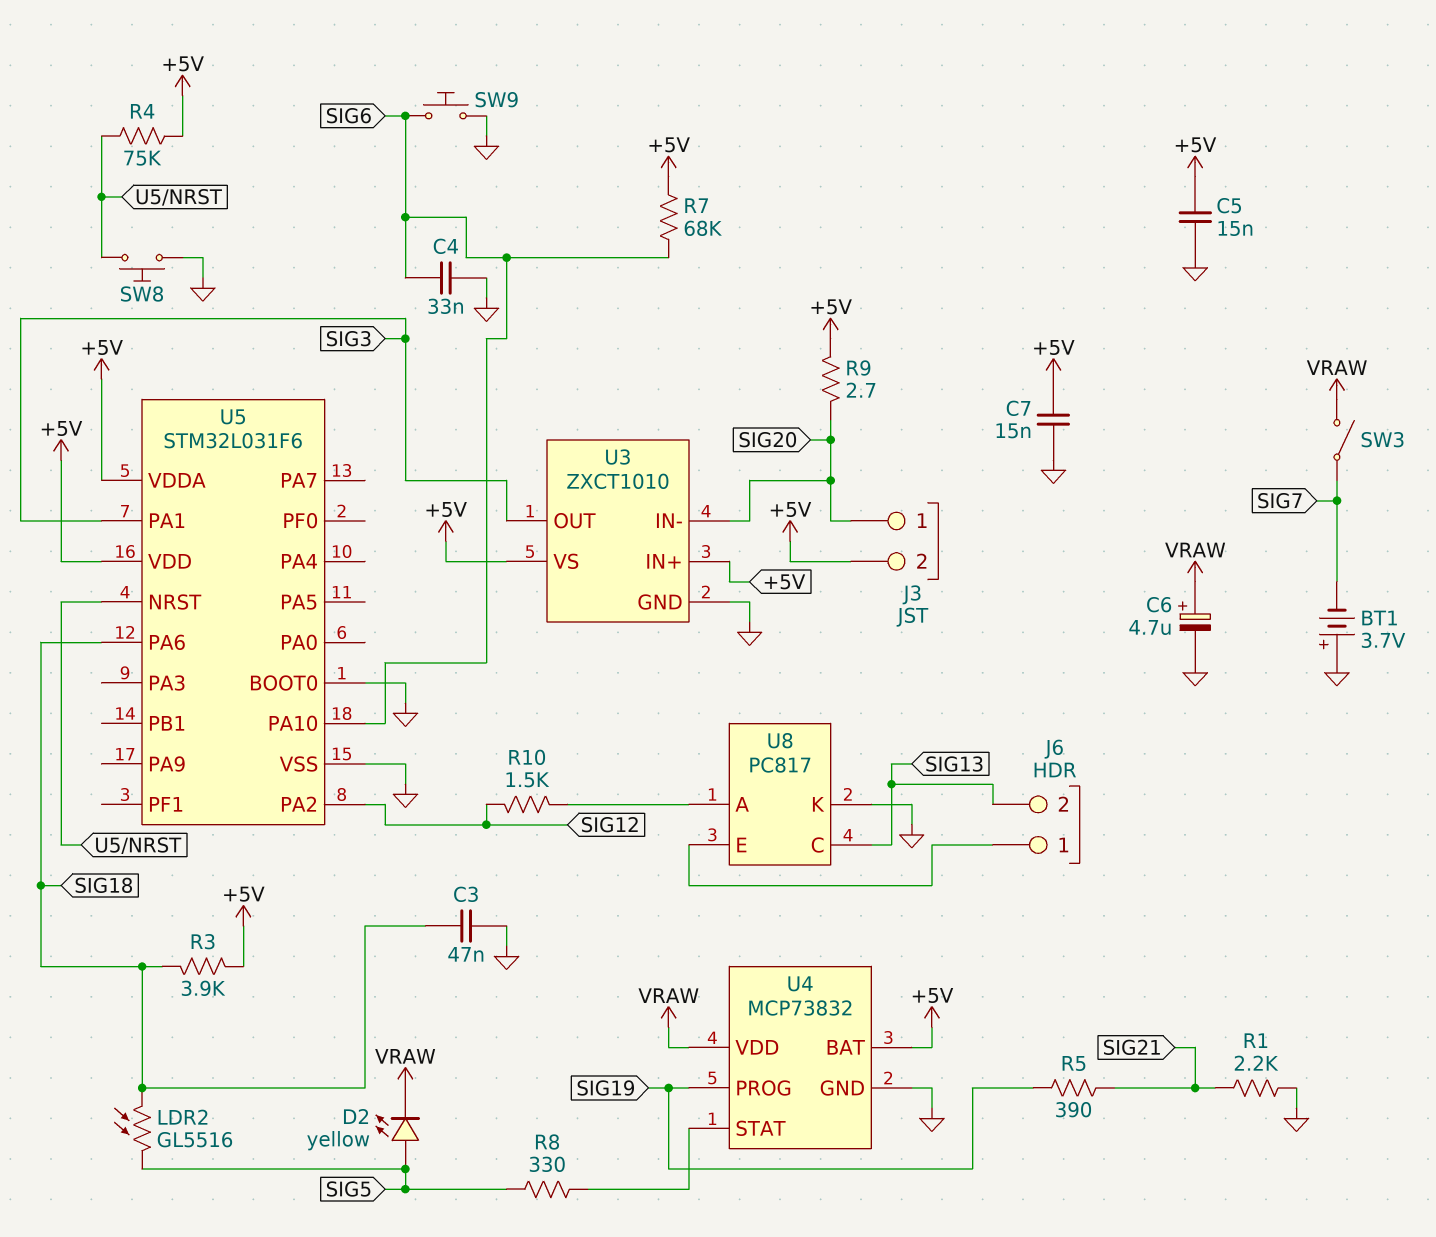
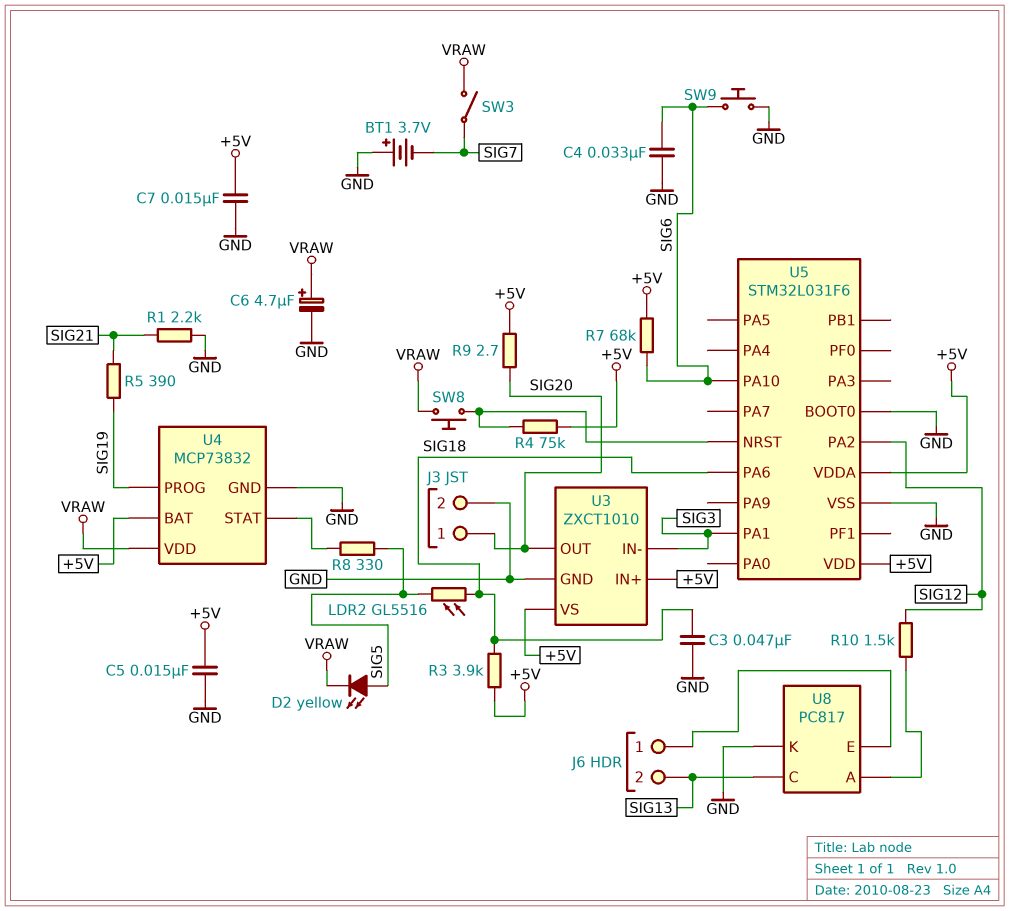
J3 pin 2: +5V -> GND
SW8: button (GND, U5/NRST) -> button (U5/NRST, VRAW)
U3 pin IN-: SIG20 -> SIG3
U3 pin OUT: SIG3 -> SIG20

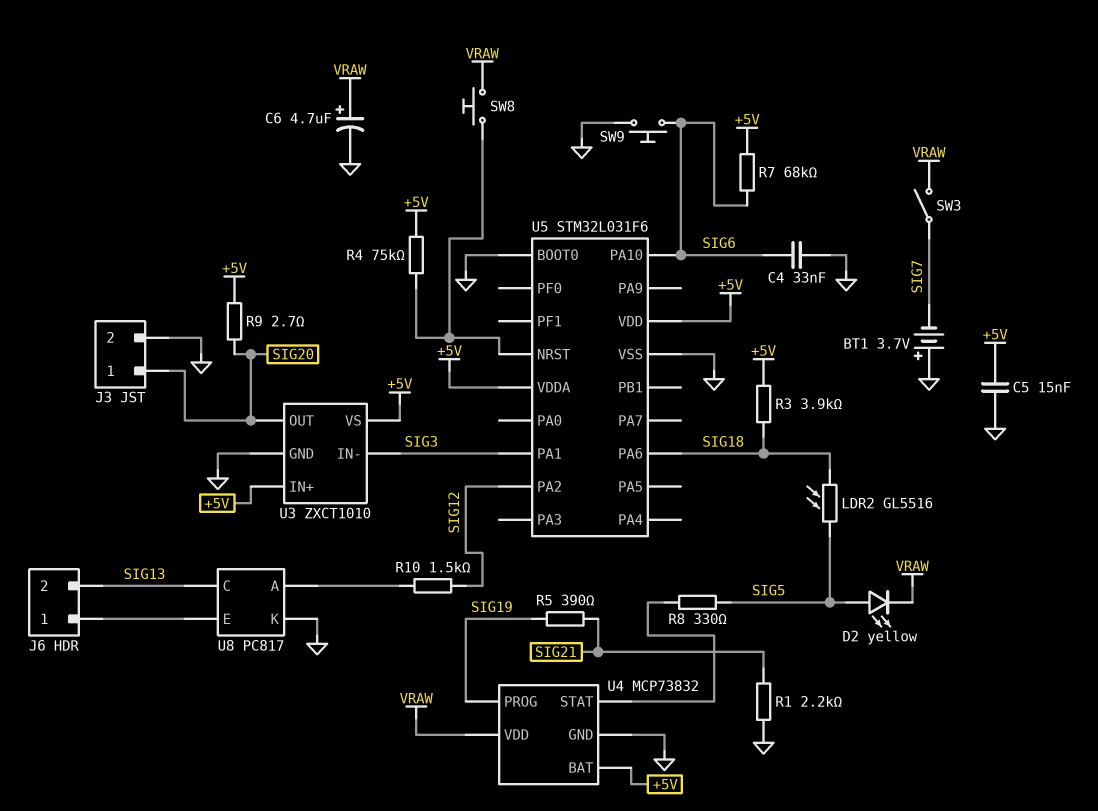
C3: 47nF (GND, SIG18) -> none
C7: 15nF (+5V, GND) -> none

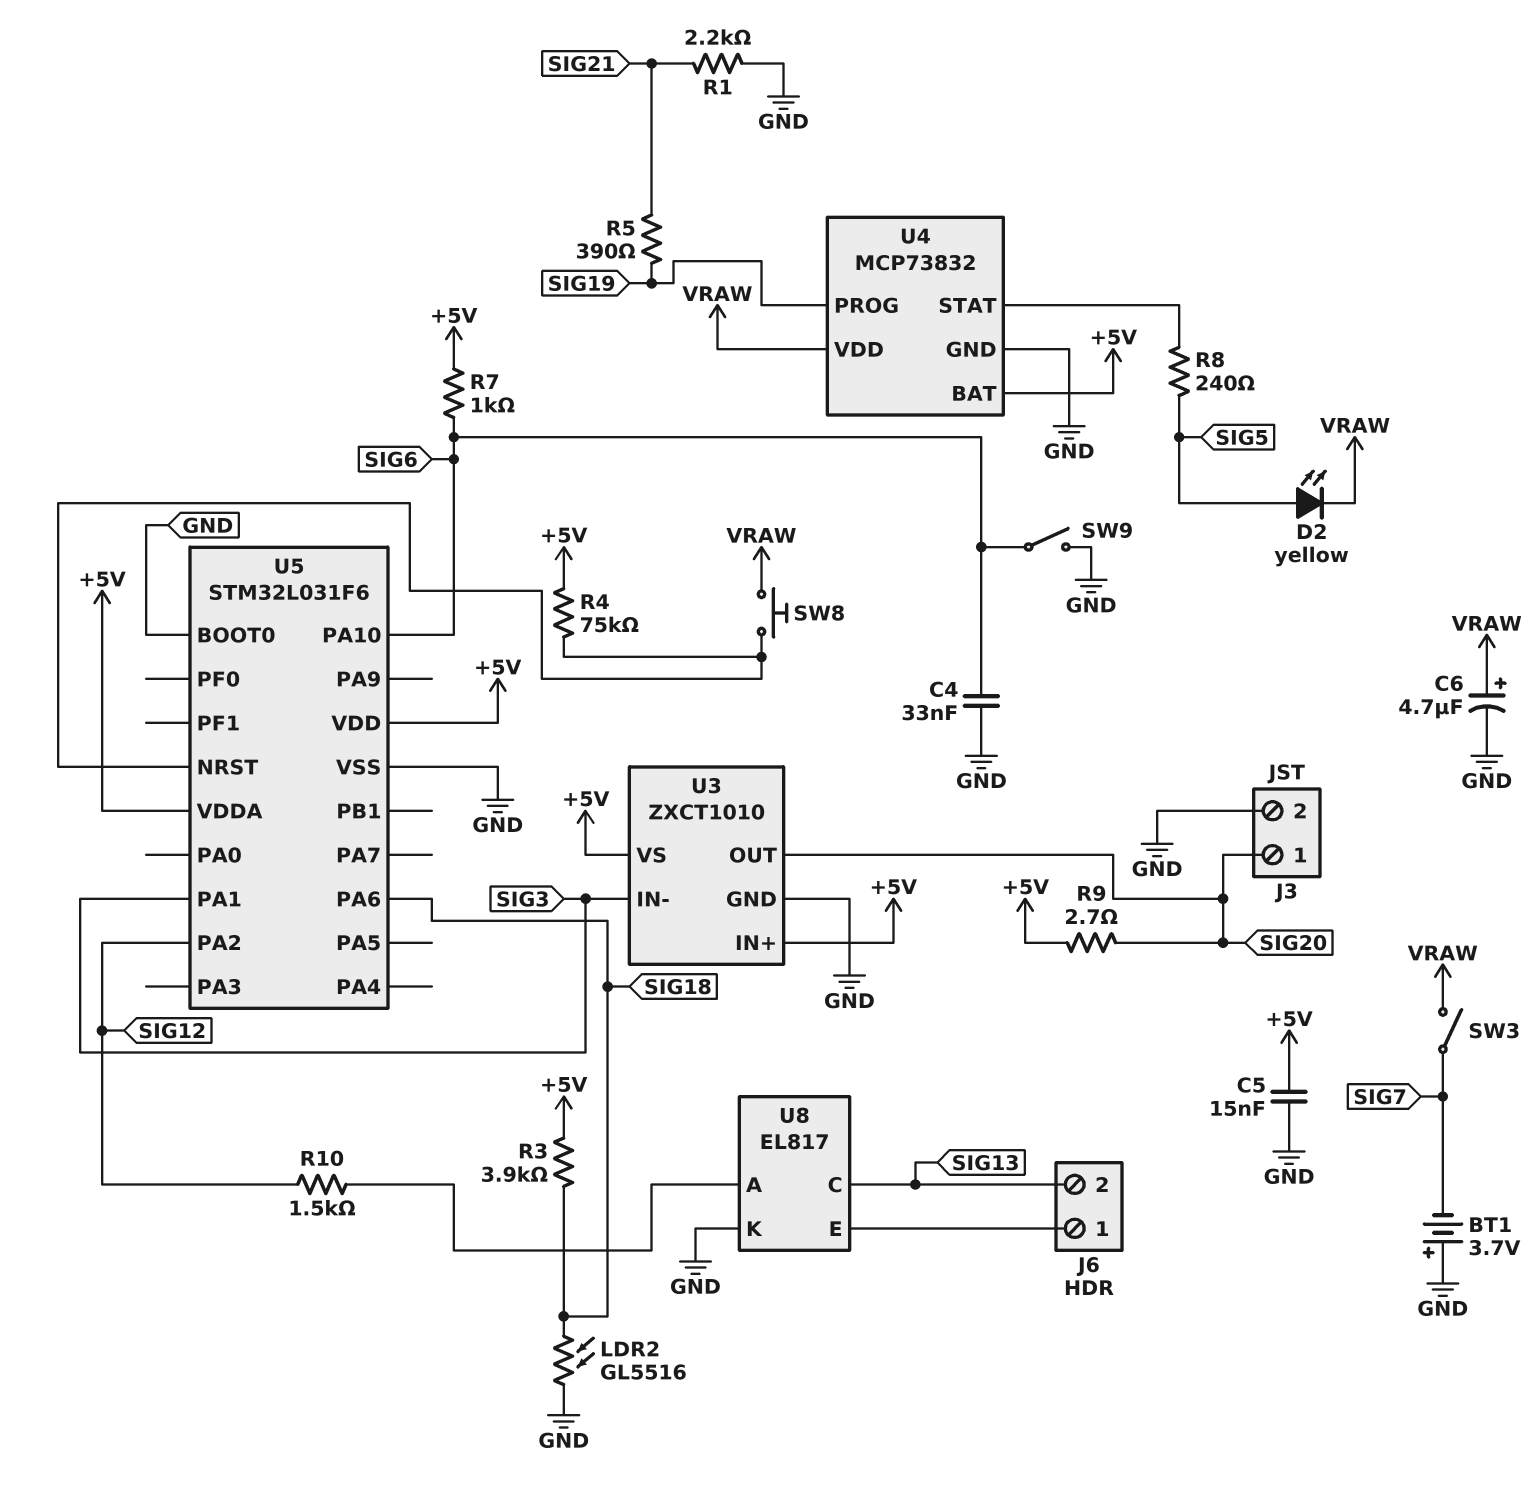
LDR2: GL5516 (SIG5, SIG18) -> GL5516 (GND, SIG18)
R7: 68k (+5V, SIG6) -> 1k (+5V, SIG6)
R8: 330 (SIG5, U4/STAT) -> 240 (SIG5, U4/STAT)
SW9: button (GND, SIG6) -> switch (GND, SIG6)
U8: PC817 -> EL817

